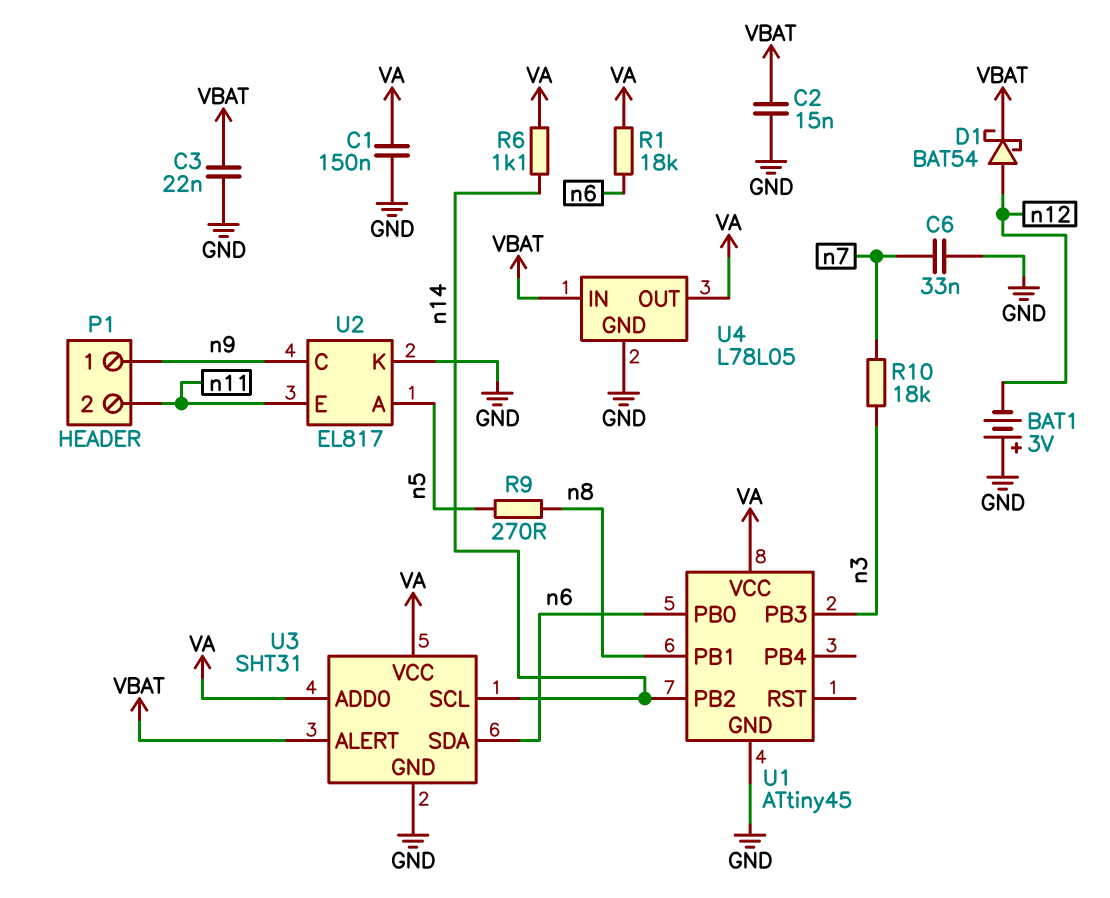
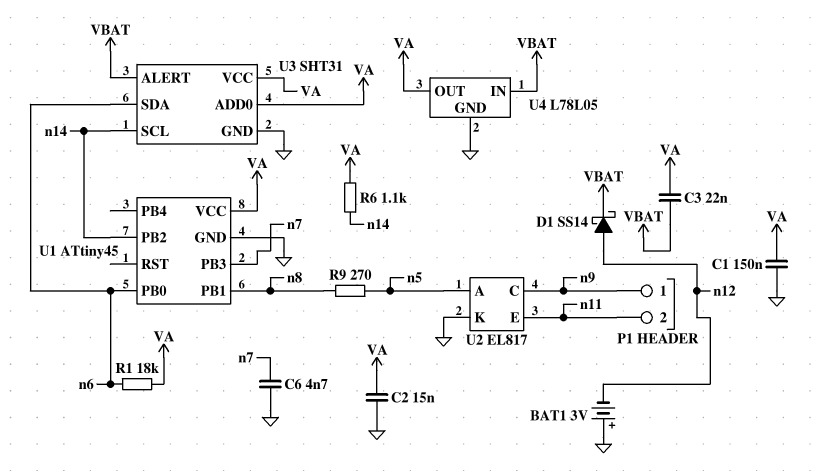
C2: 15nF (GND, VBAT) -> 15nF (GND, VA)
C3: 22nF (GND, VBAT) -> 22nF (VA, VBAT)
C6: 33nF (GND, n7) -> 4.7nF (GND, n7)
D1: schottky BAT54 (A n12, K VBAT) -> schottky SS14 (A n12, K VBAT)
R10: 18k (n3, n7) -> none
U1 pin PB3: n3 -> n7

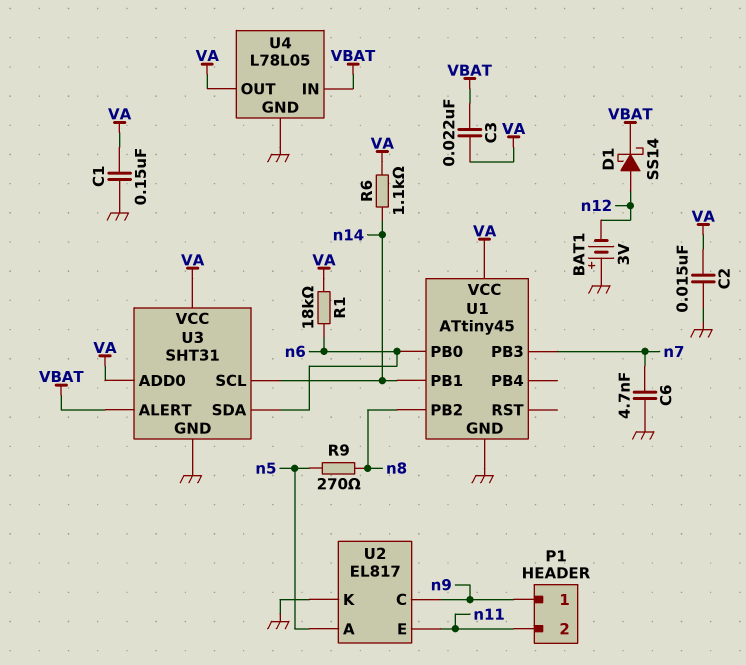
U1 pin PB1: n8 -> n14
U1 pin PB2: n14 -> n8

